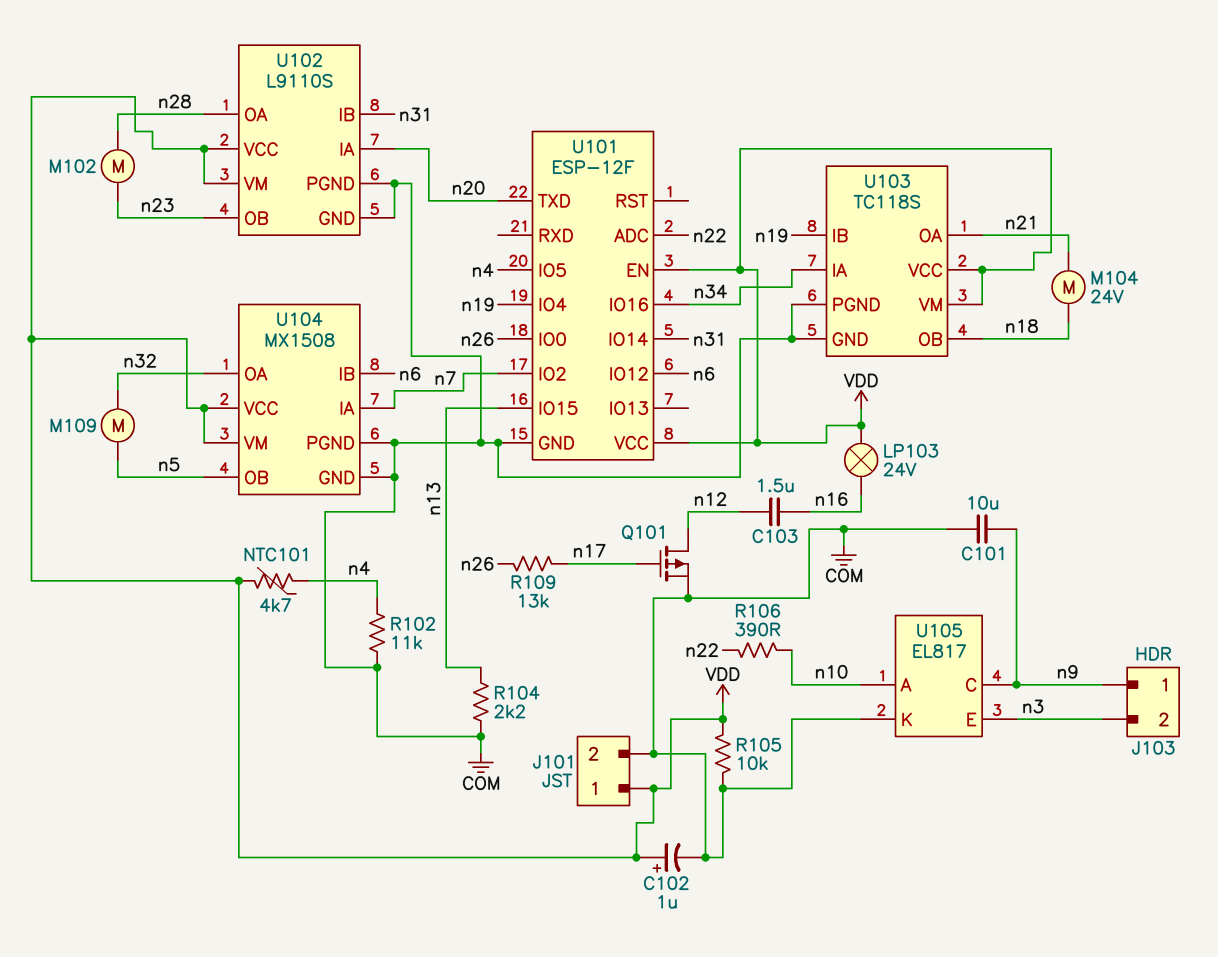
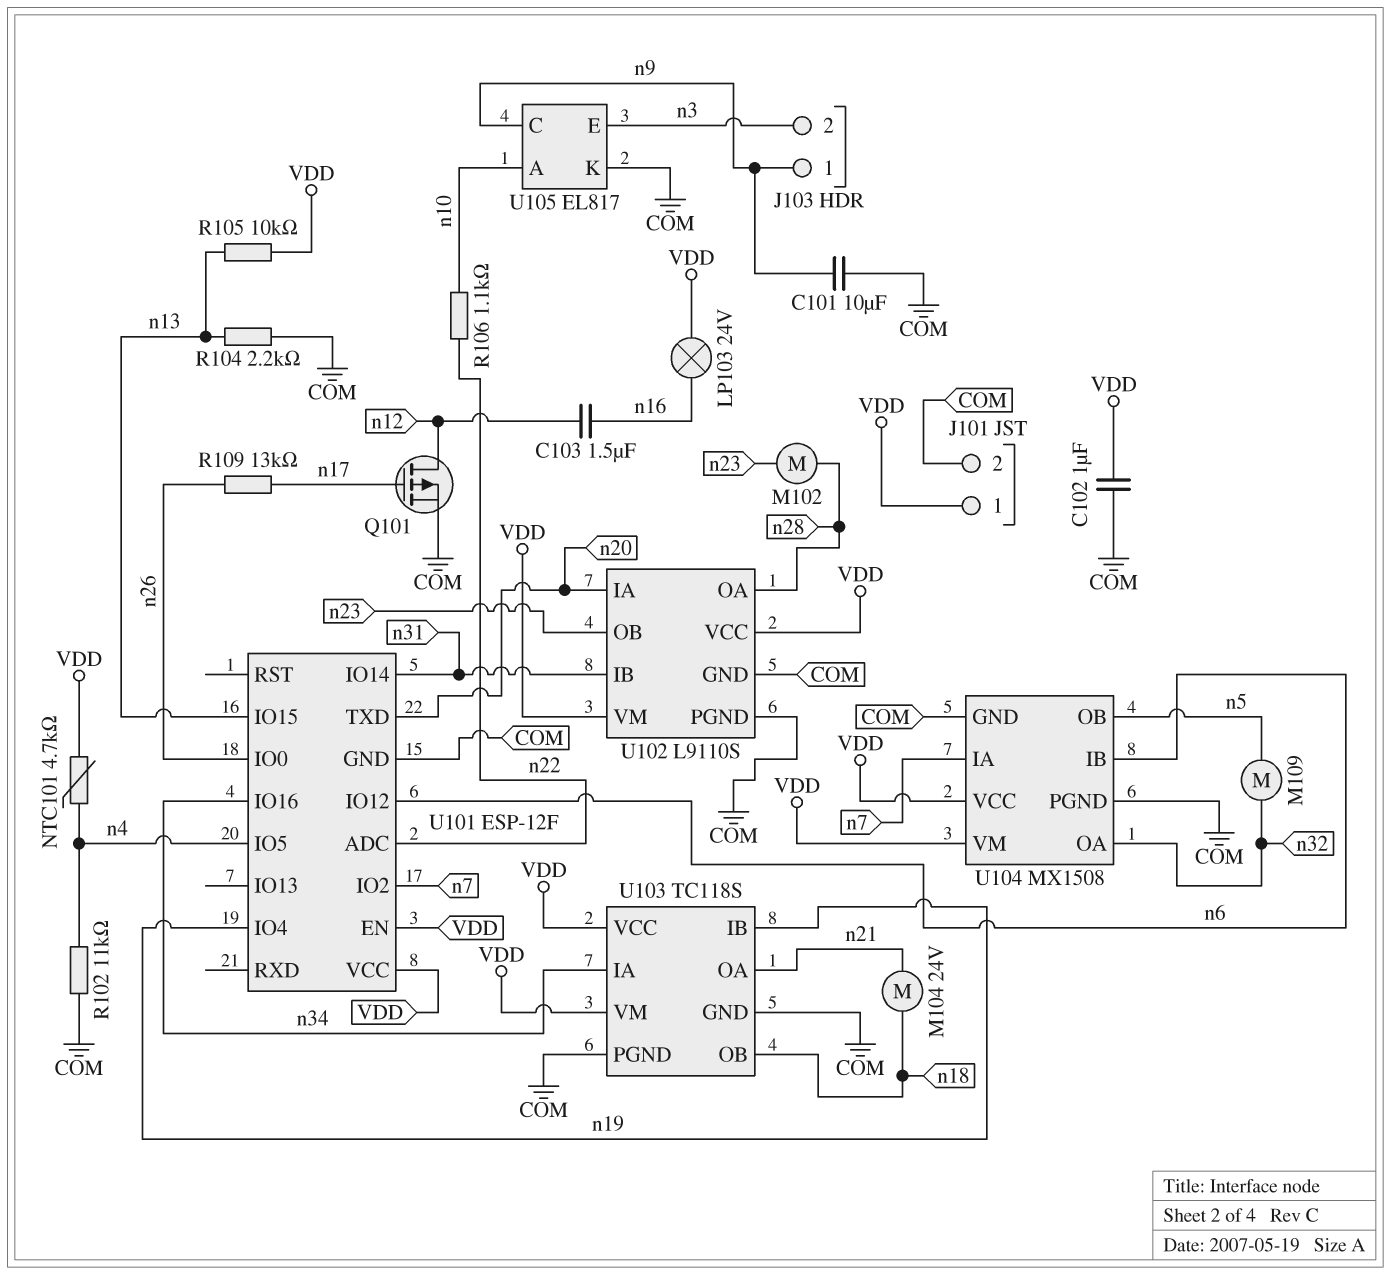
C102: 1uF (plus VDD, minus COM) -> 1uF (COM, VDD)
R105: 10k (COM, VDD) -> 10k (VDD, n13)
R106: 390 (n10, n22) -> 1.1k (n10, n22)

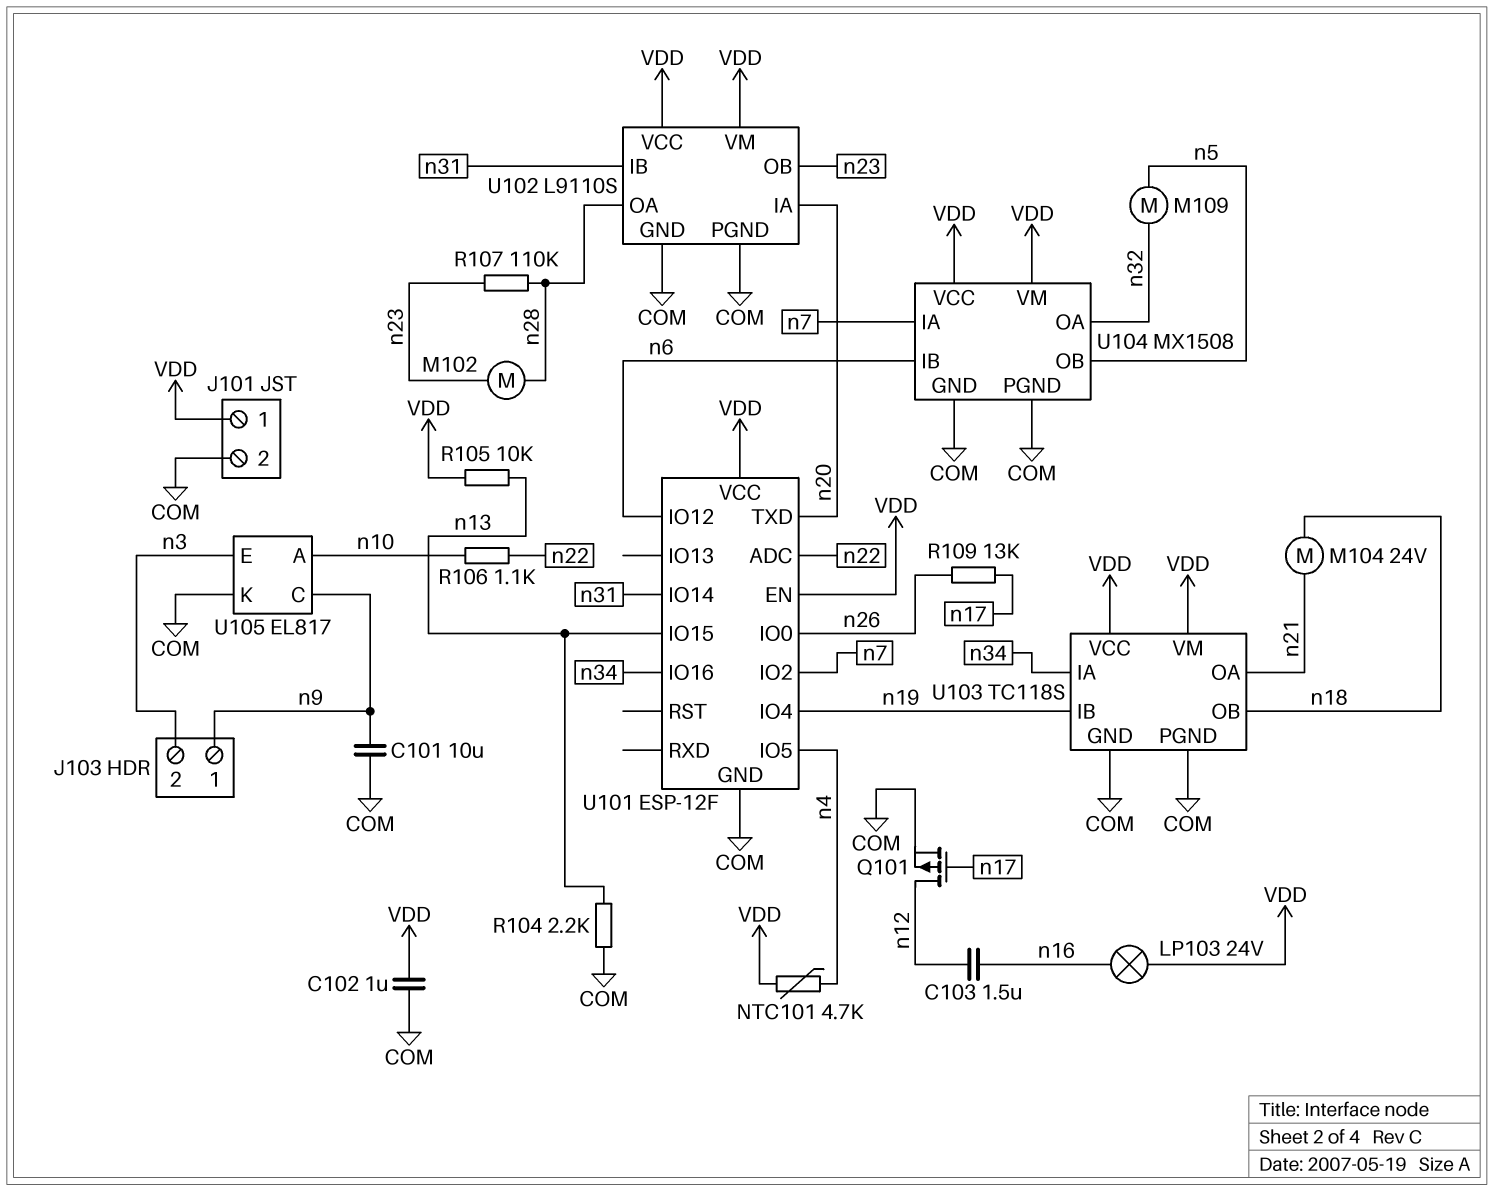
R102: 11k (COM, n4) -> none
R107: none -> 110k (n23, n28)

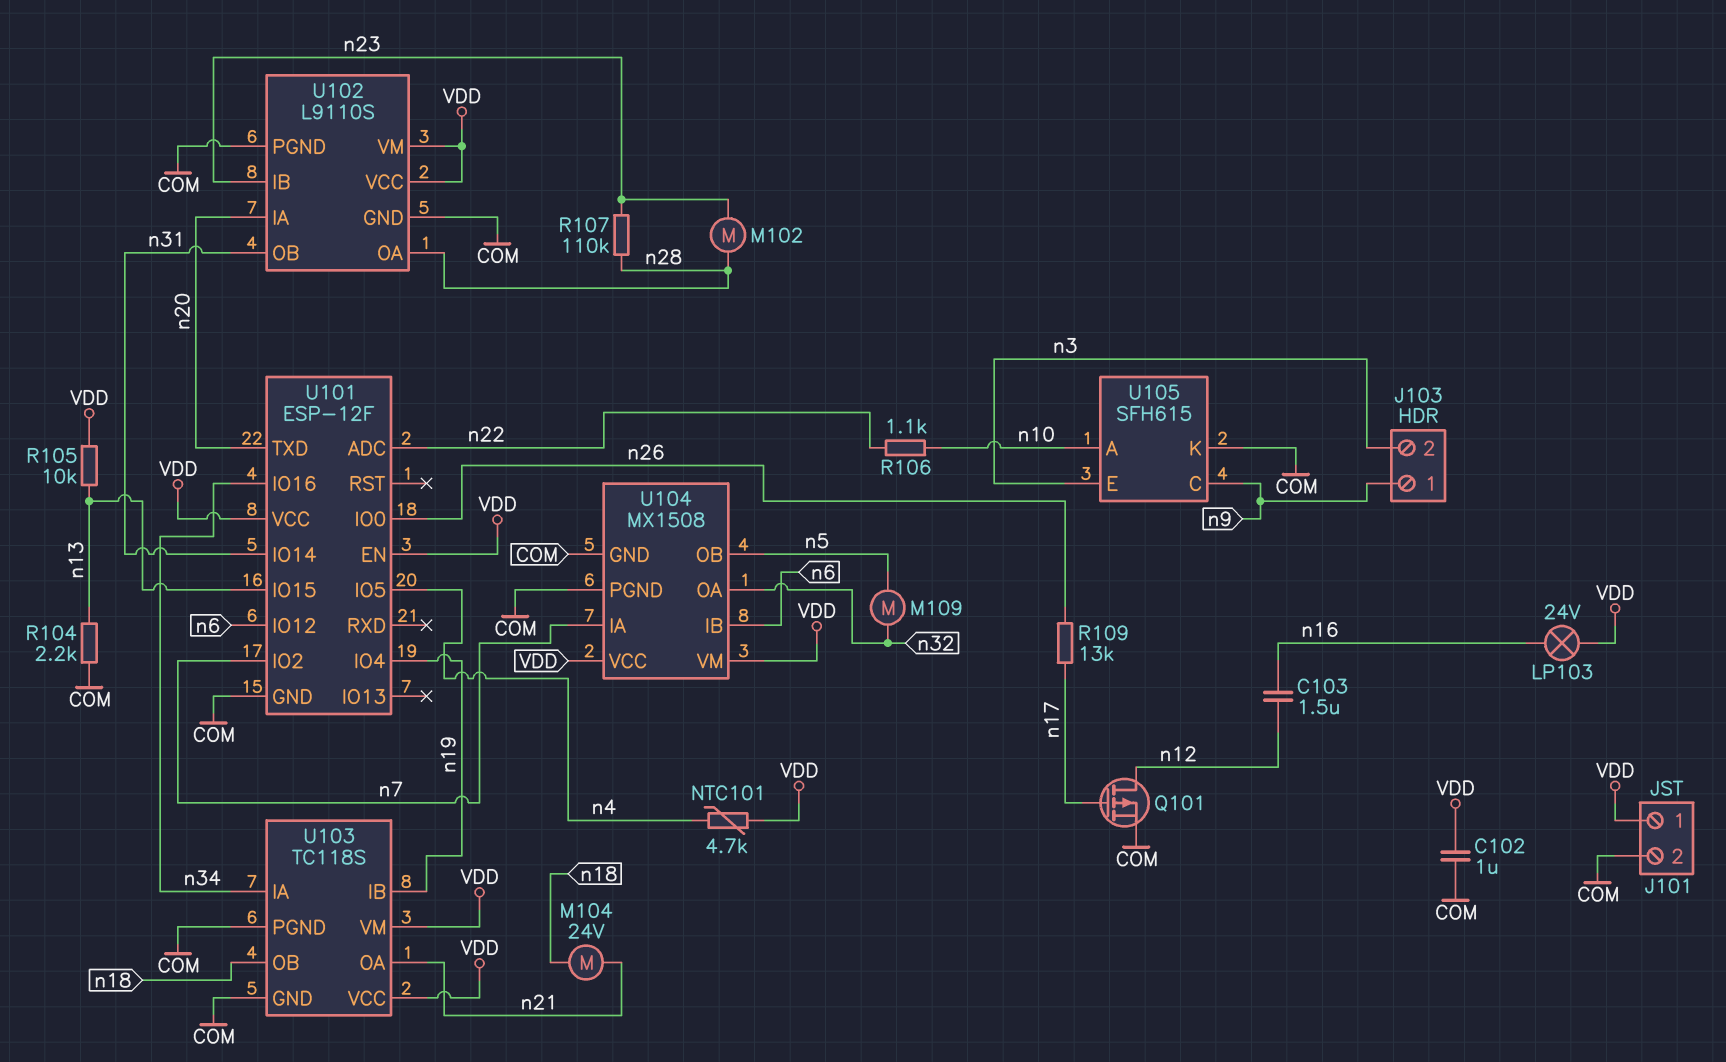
C101: 10uF (COM, n9) -> none
U102 pin IB: n31 -> n23
U102 pin OB: n23 -> n31
U105: EL817 -> SFH615

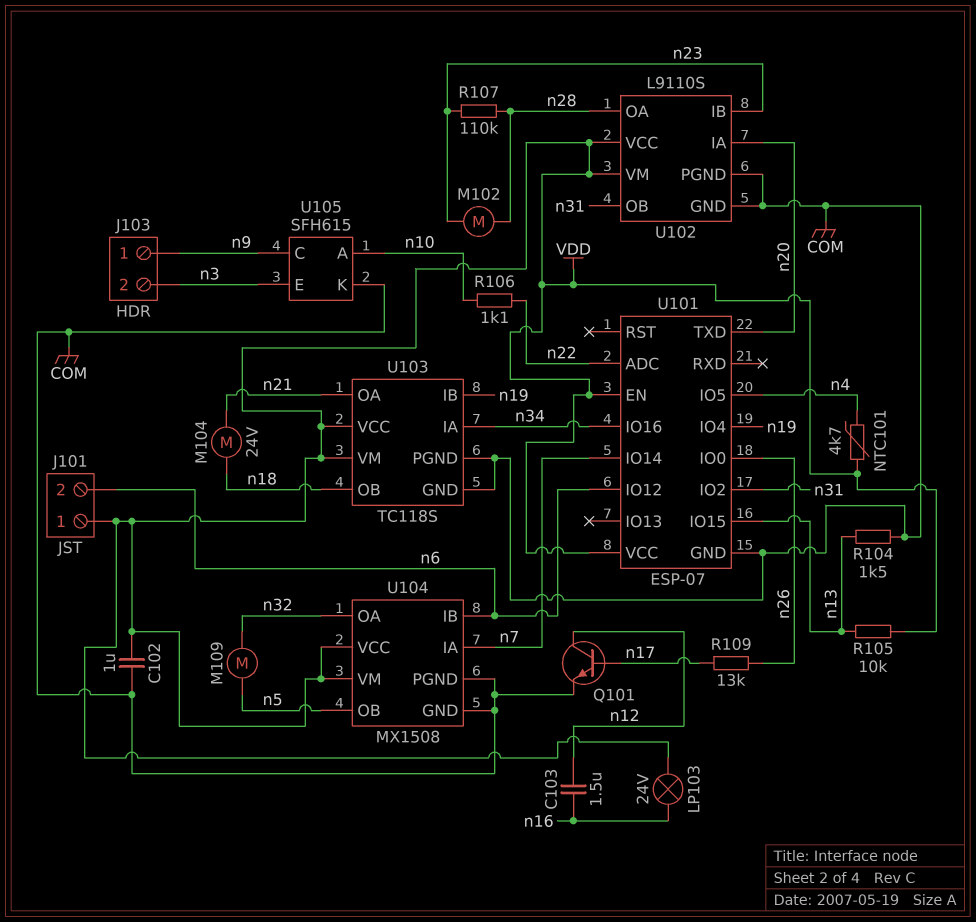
J101 pin 2: COM -> n6
Q101: PMOS (G n17, D n12, S COM) -> NPN (B n17, C n12, E COM)
R104: 2.2k (COM, n13) -> 1.5k (COM, n13)
U101: ESP-12F -> ESP-07
U101 pin IO2: n7 -> n31
U101 pin IO14: n31 -> n7

